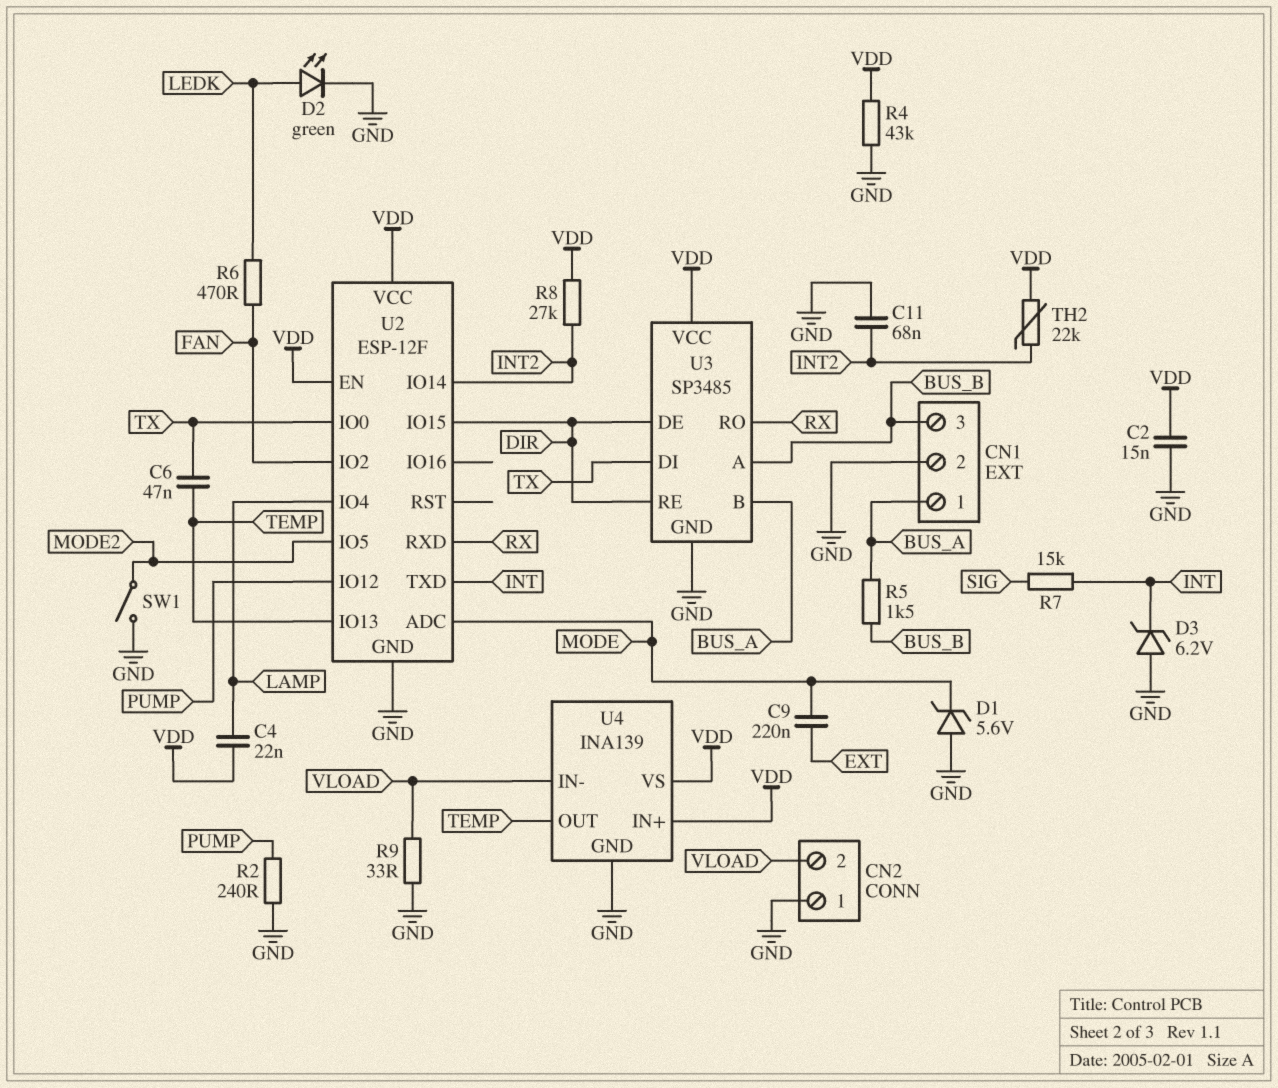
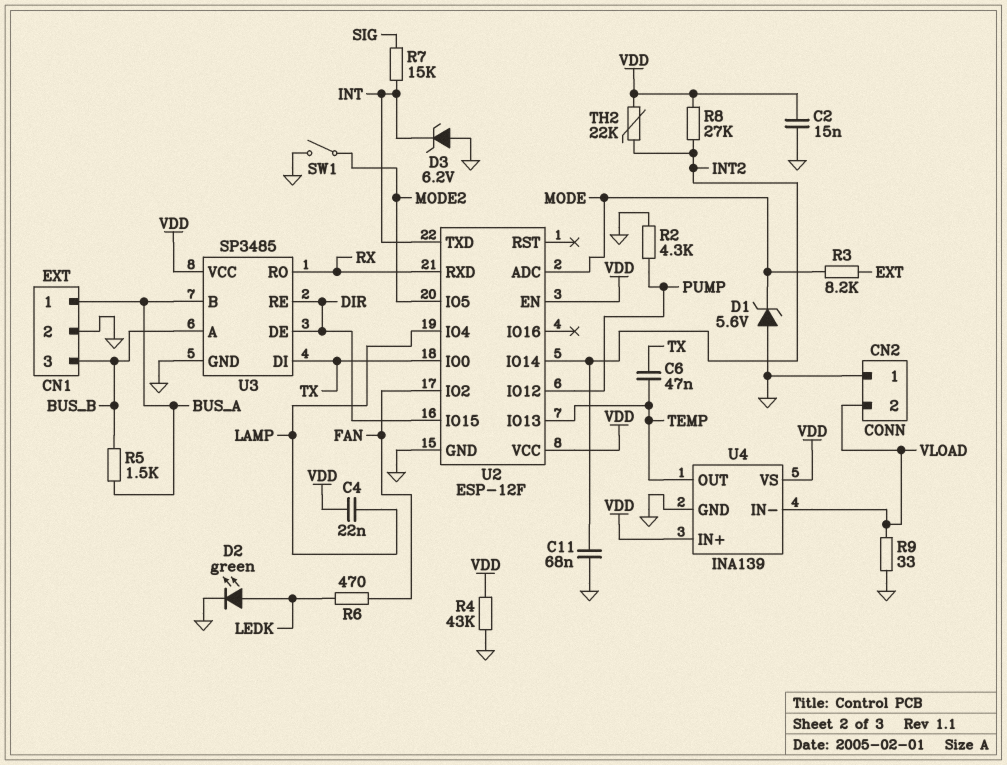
C9: 220nF (EXT, MODE) -> none
R2: 240 (GND, PUMP) -> 4.3k (GND, PUMP)
R3: none -> 8.2k (EXT, MODE)

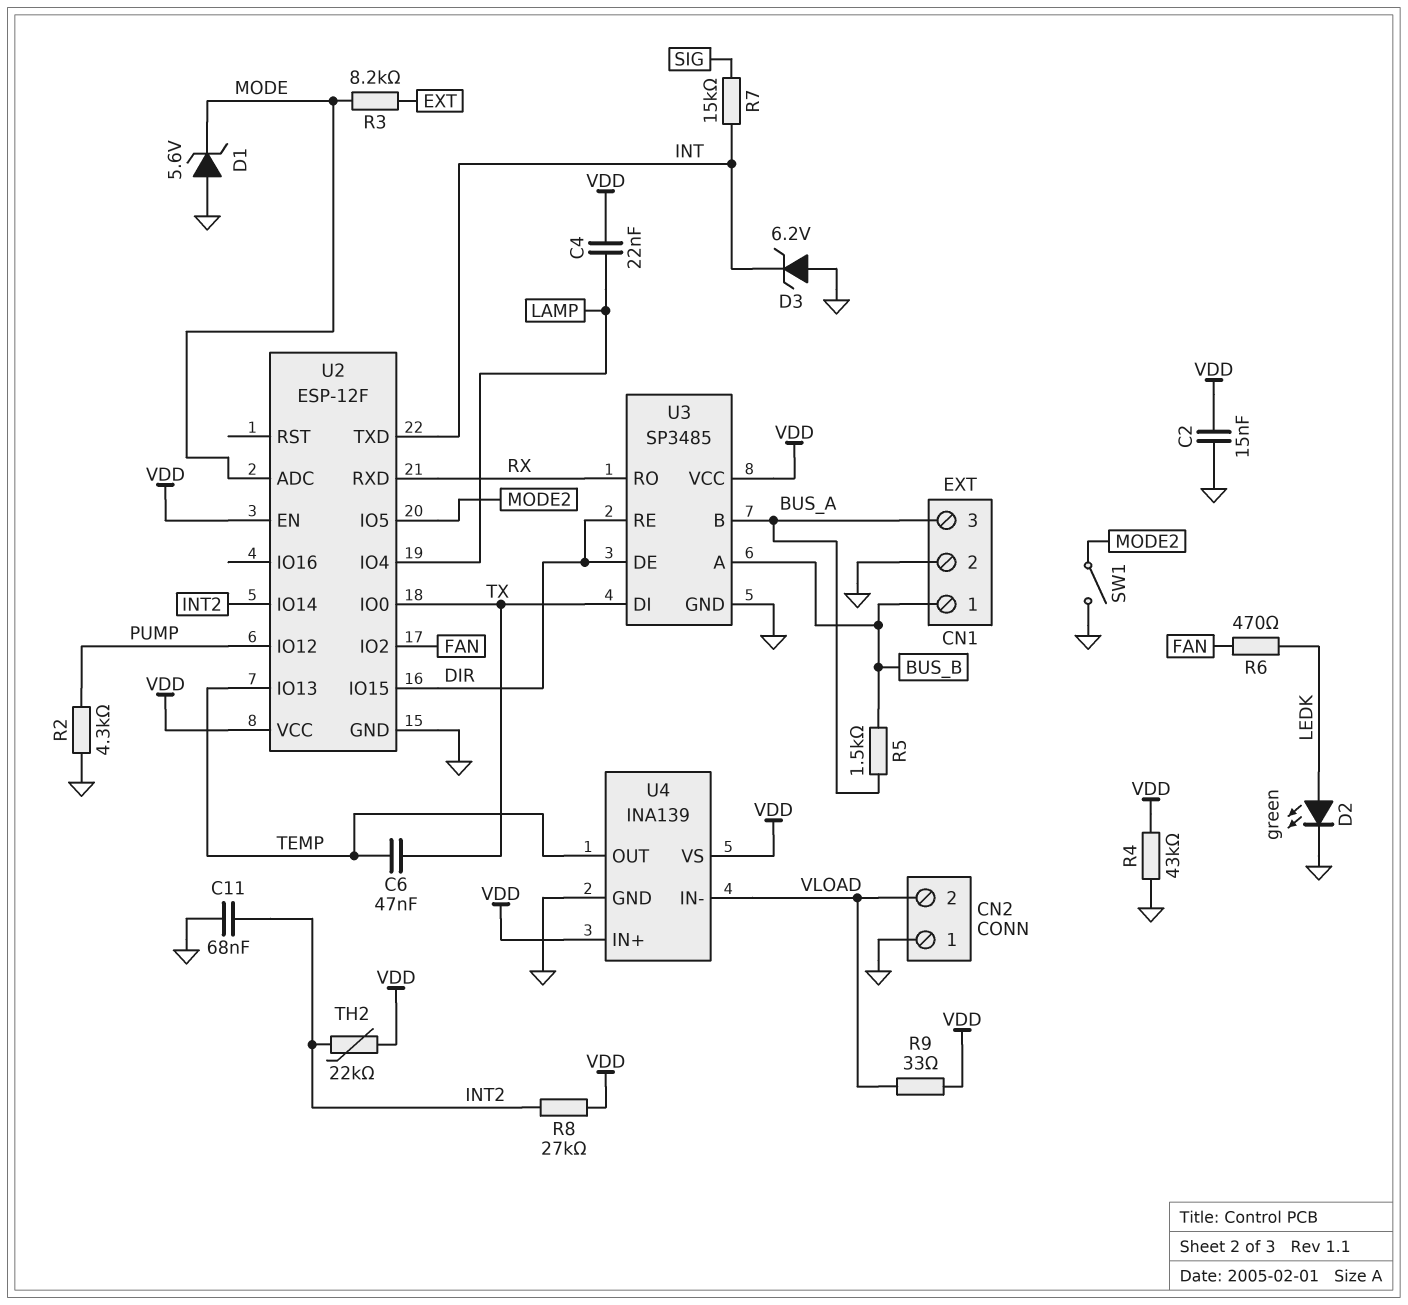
CN1 pin 1: BUS_A -> BUS_B
CN1 pin 3: BUS_B -> BUS_A
R9: 33 (GND, VLOAD) -> 33 (VDD, VLOAD)

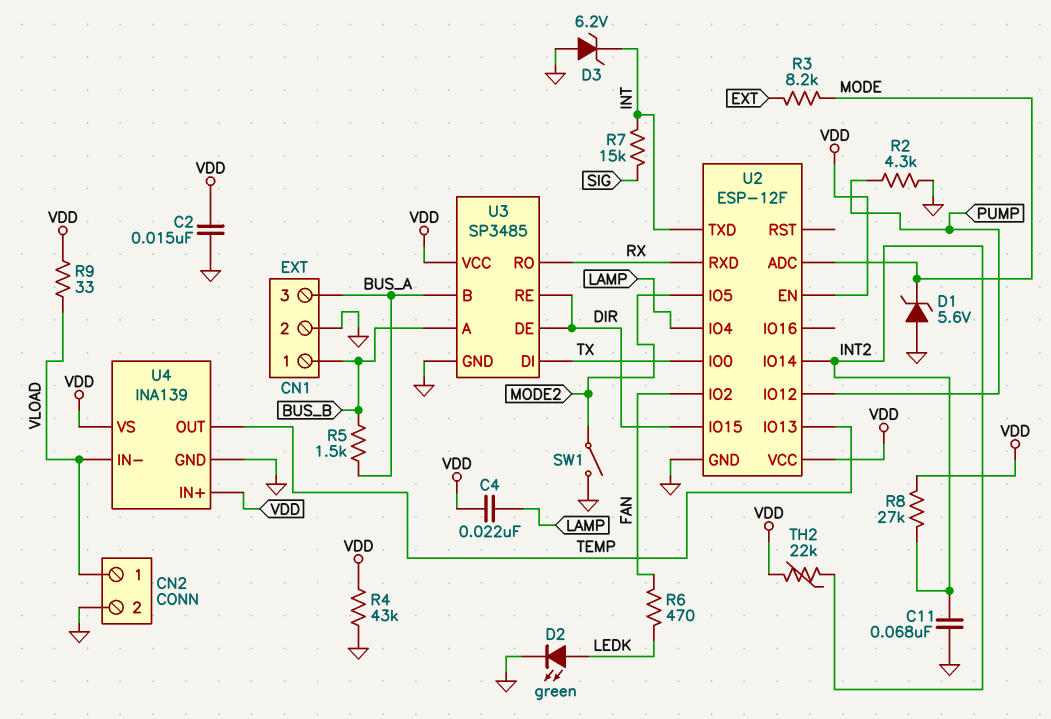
C6: 47nF (TEMP, TX) -> none
CN2 pin 1: GND -> VLOAD
CN2 pin 2: VLOAD -> GND

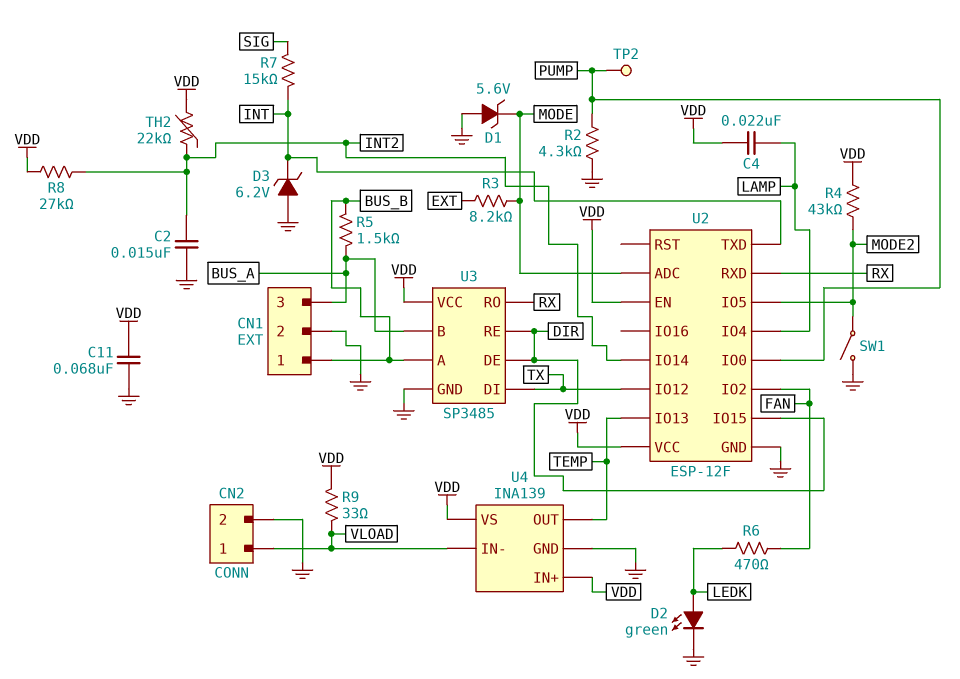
C2: 15nF (GND, VDD) -> 15nF (GND, INT2)
C11: 68nF (GND, INT2) -> 68nF (GND, VDD)
R4: 43k (GND, VDD) -> 43k (MODE2, VDD)
TP2: none -> test point (PUMP)
U2 pin IO0: TX -> PUMP
U2 pin IO12: PUMP -> TX

